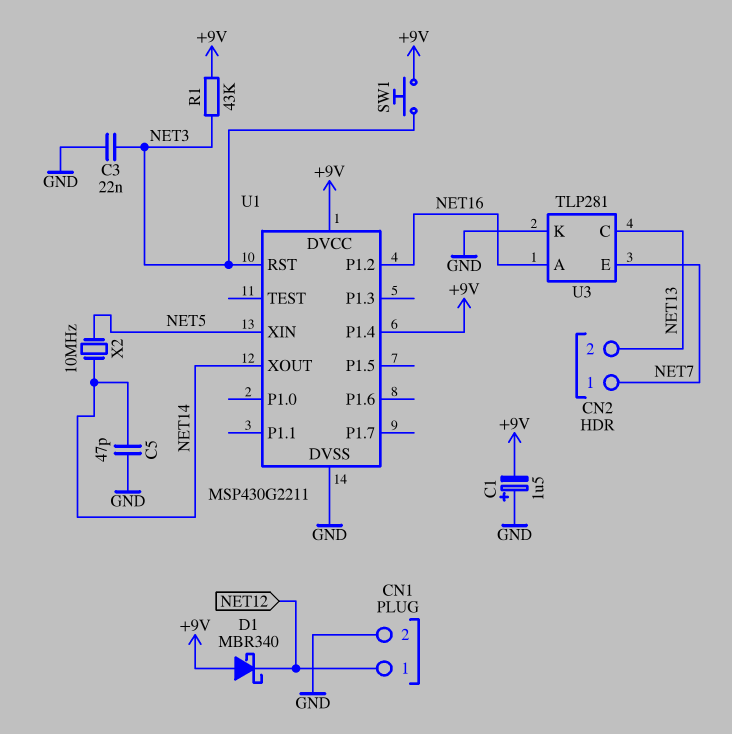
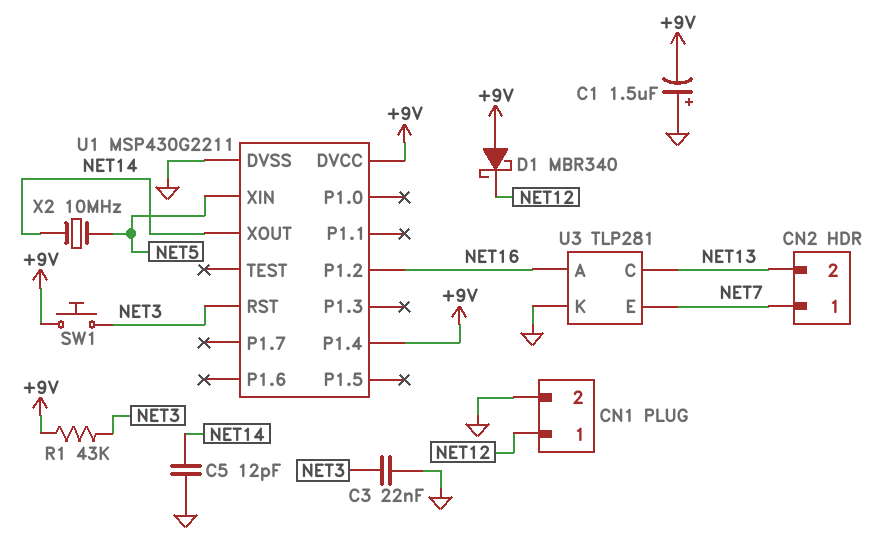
C5: 47pF (GND, NET14) -> 12pF (GND, NET14)

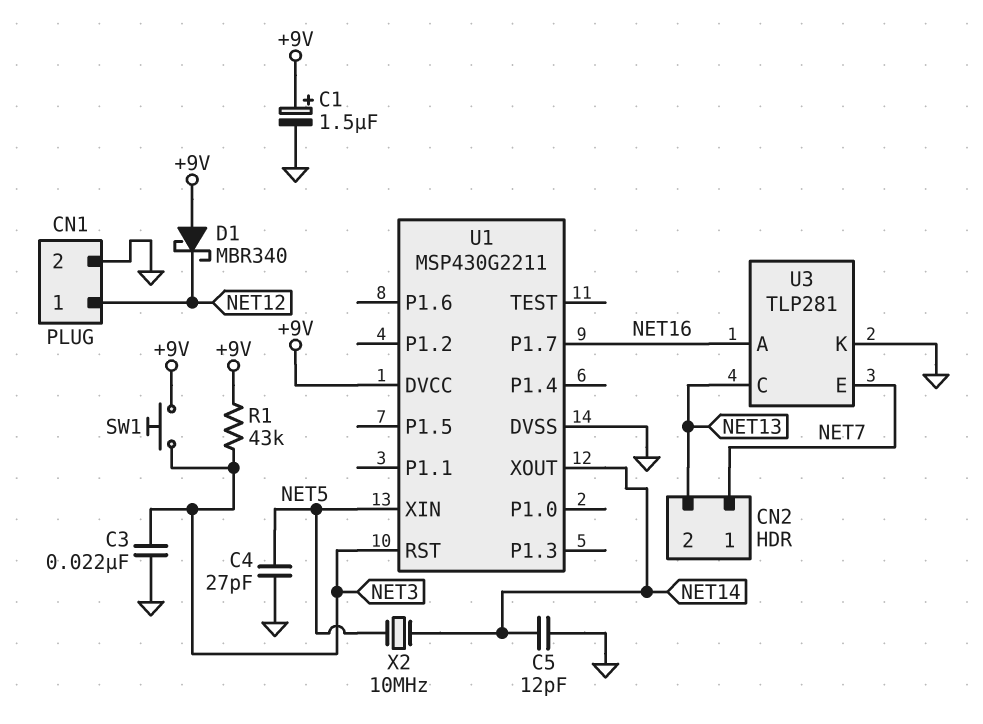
C1: 1.5uF (plus GND, minus +9V) -> 1.5uF (plus +9V, minus GND)
C4: none -> 27pF (GND, NET5)
U1 pin P1.2: NET16 -> none
U1 pin P1.4: +9V -> none
U1 pin P1.7: none -> NET16

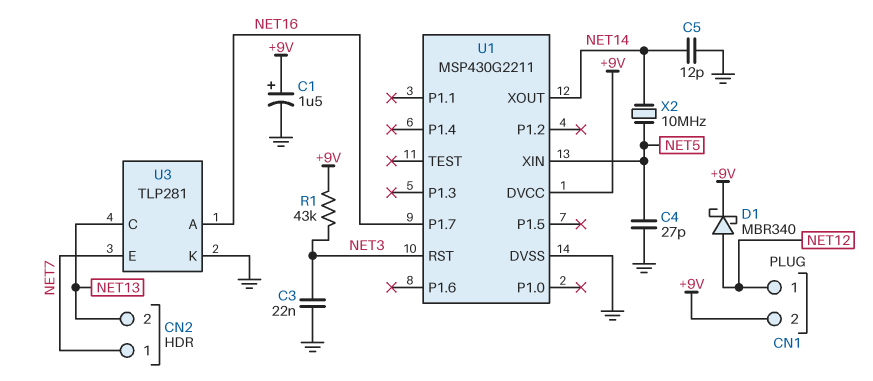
CN1 pin 2: GND -> +9V
D1: schottky MBR340 (A +9V, K NET12) -> schottky MBR340 (A NET12, K +9V)
SW1: button (+9V, NET3) -> none

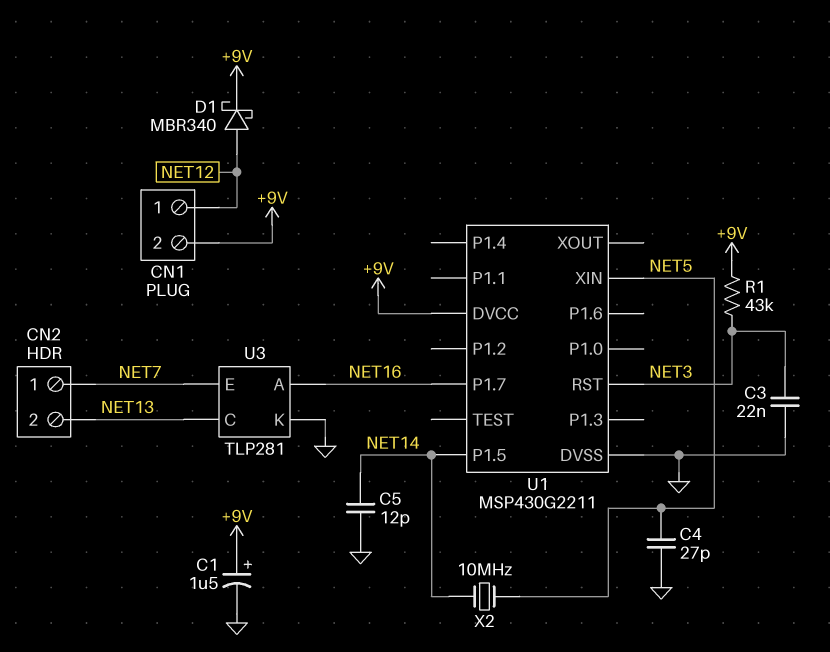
U1 pin P1.5: none -> NET14
U1 pin XOUT: NET14 -> none

